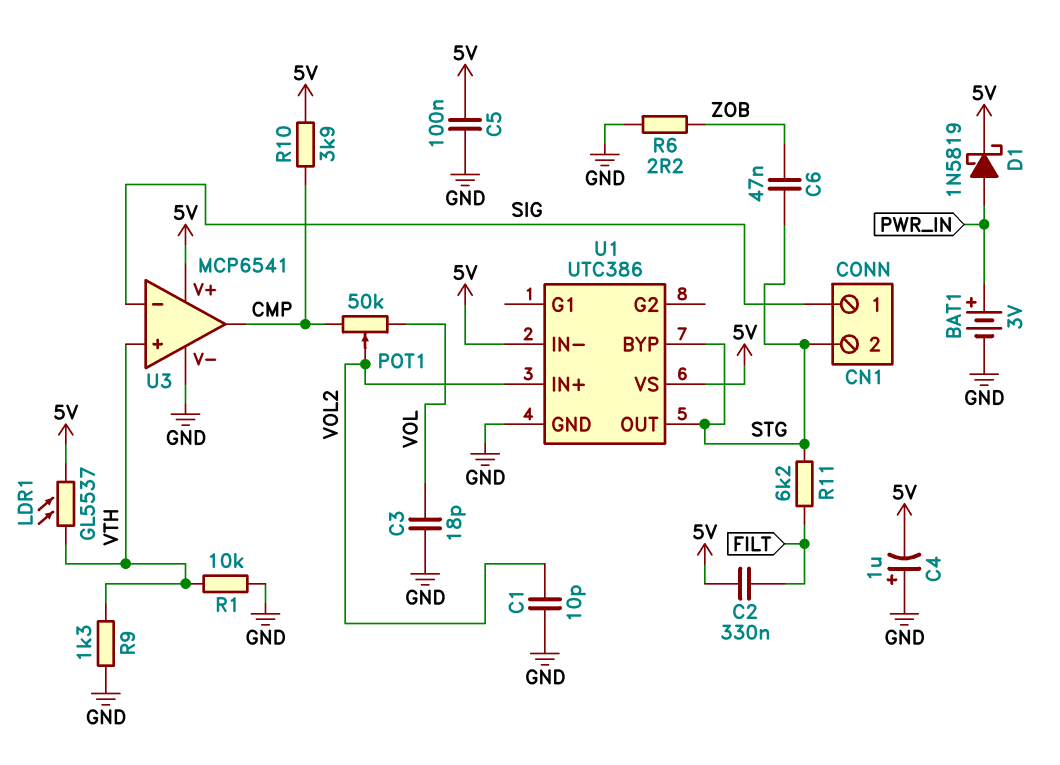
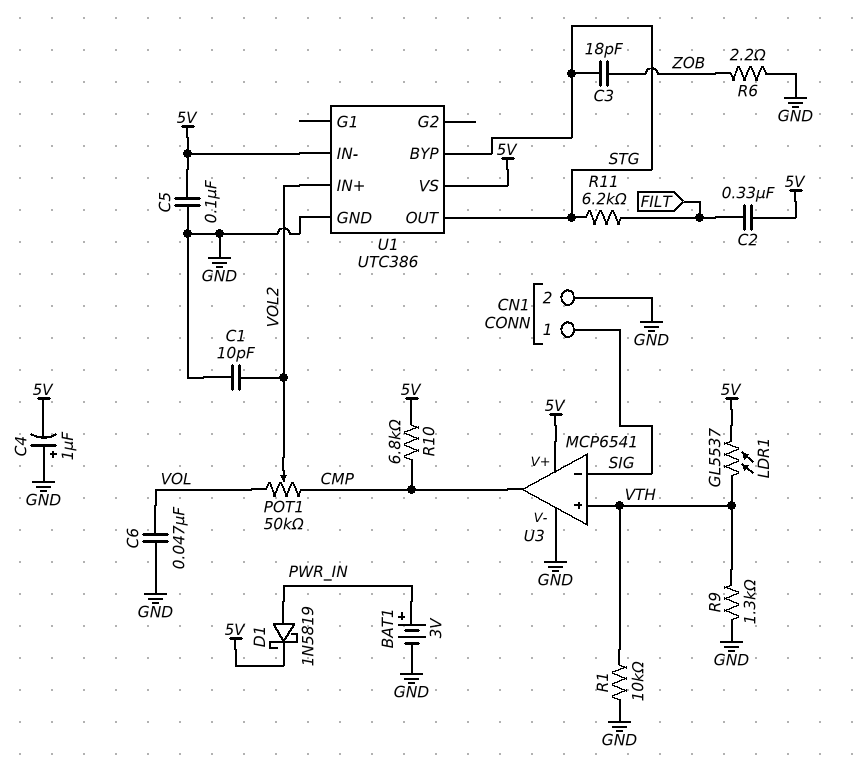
C3: 18pF (GND, VOL) -> 18pF (STG, ZOB)
C6: 47nF (STG, ZOB) -> 47nF (GND, VOL)
CN1 pin 2: STG -> GND
R10: 3.9k (5V, CMP) -> 6.8k (5V, CMP)

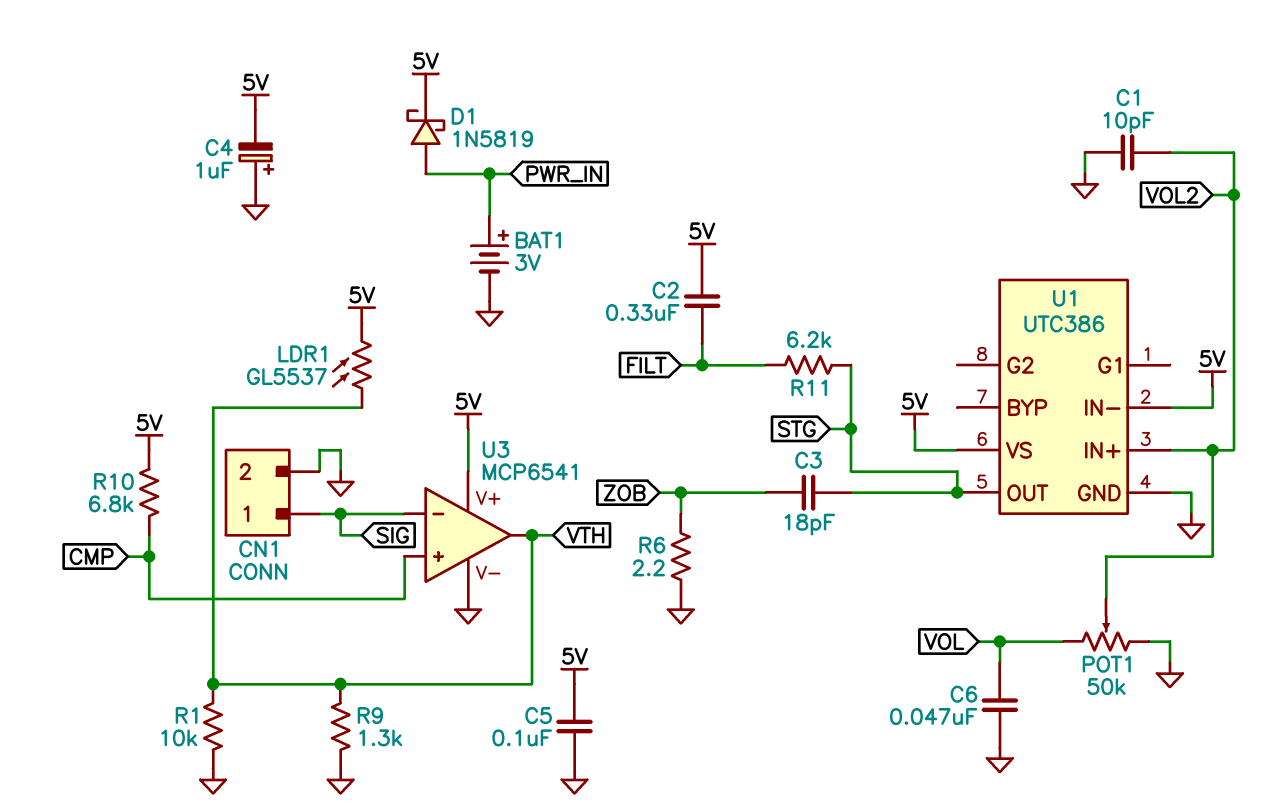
POT1: 50k (CMP, VOL, wiper VOL2) -> 50k (GND, VOL, wiper VOL2)
U1 pin BYP: STG -> none
U3 pin in+: VTH -> CMP
U3 pin out: CMP -> VTH

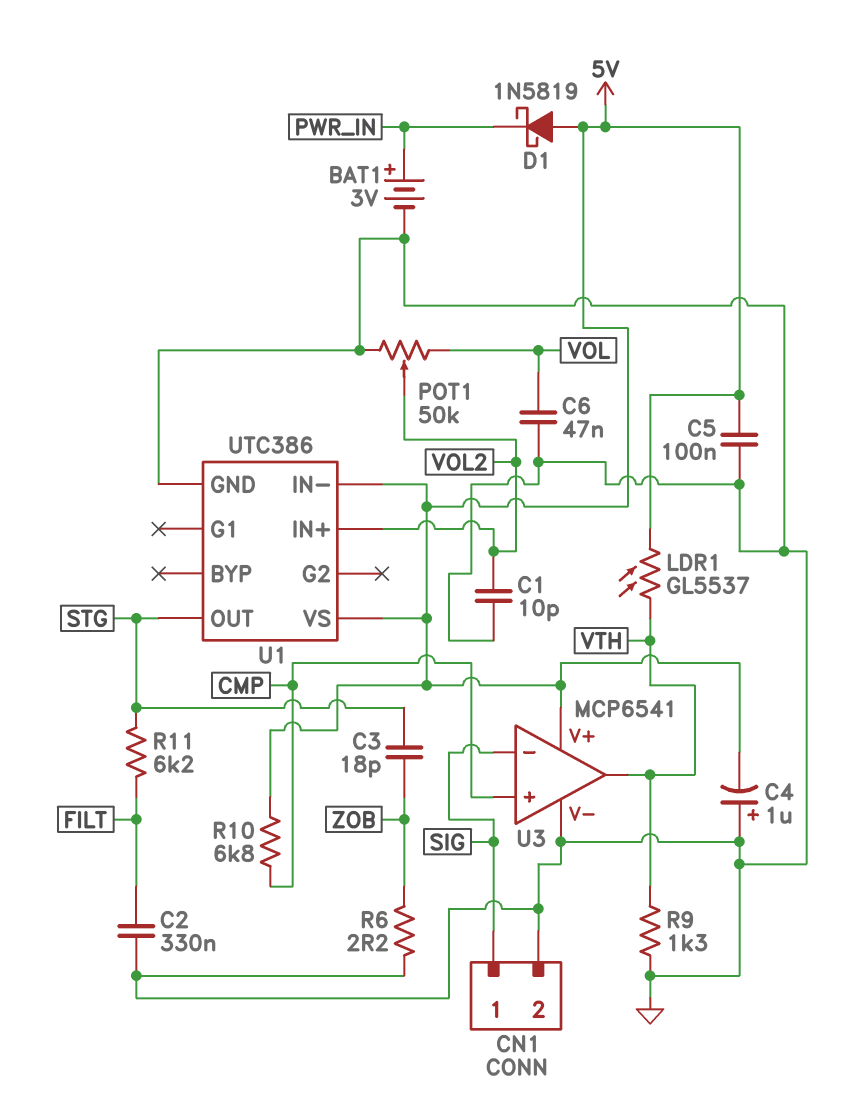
C2: 330nF (5V, FILT) -> 330nF (FILT, GND)
D1: schottky 1N5819 (A PWR_IN, K 5V) -> schottky 1N5819 (A 5V, K PWR_IN)
R1: 10k (GND, VTH) -> none

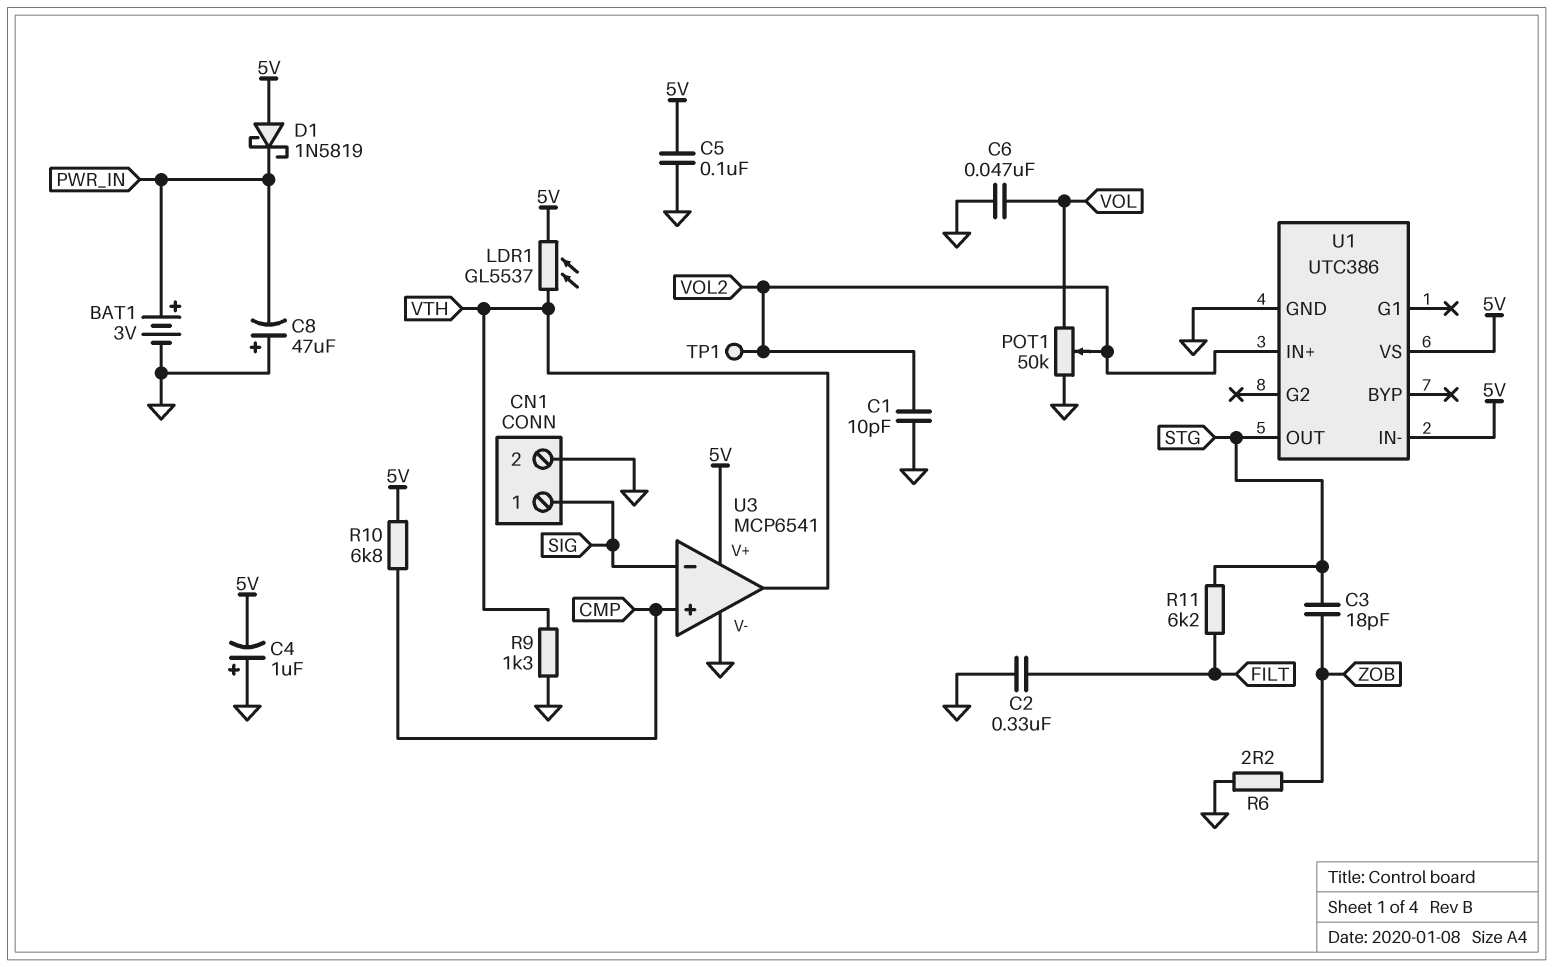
C8: none -> 47uF (plus GND, minus PWR_IN)
TP1: none -> test point (VOL2)

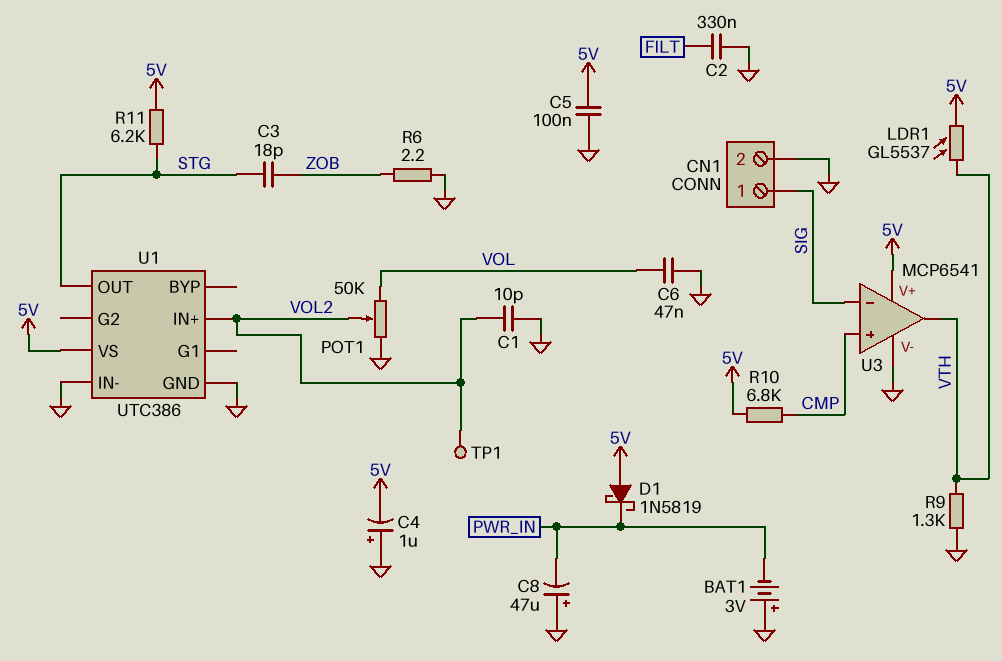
BAT1: 3V (plus PWR_IN, minus GND) -> 3V (plus GND, minus PWR_IN)
R11: 6.2k (FILT, STG) -> 6.2k (5V, STG)
U1 pin IN-: 5V -> GND

